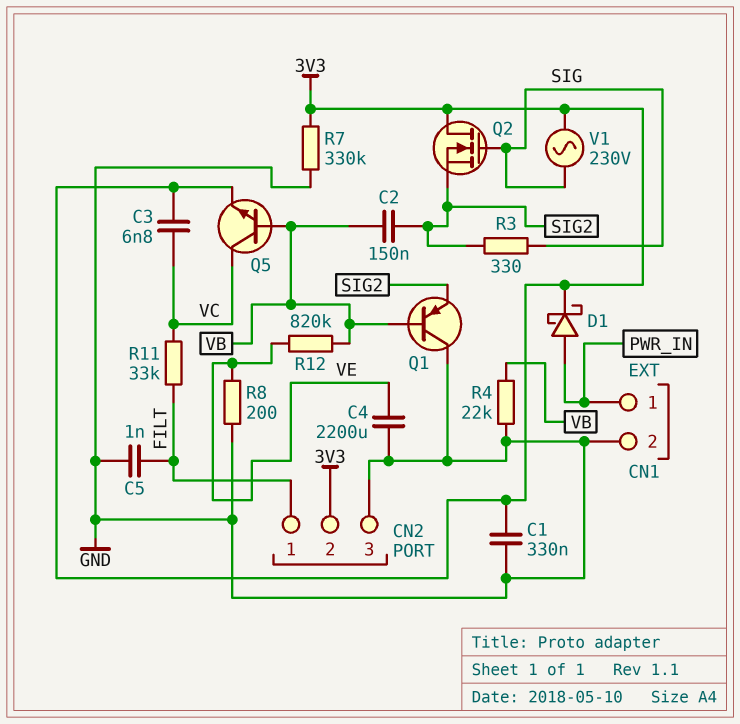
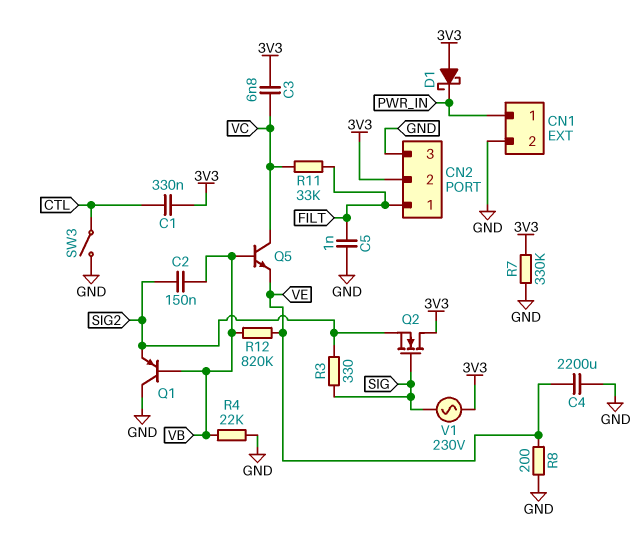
C1: 330nF (3V3, GND) -> 330nF (3V3, CTL)
D1: schottky (A PWR_IN, K 3V3) -> schottky (A 3V3, K PWR_IN)
Q5: NPN (B VB, C VC, E 3V3) -> NPN (B VB, C VC, E VE)
SW3: none -> switch (CTL, GND)

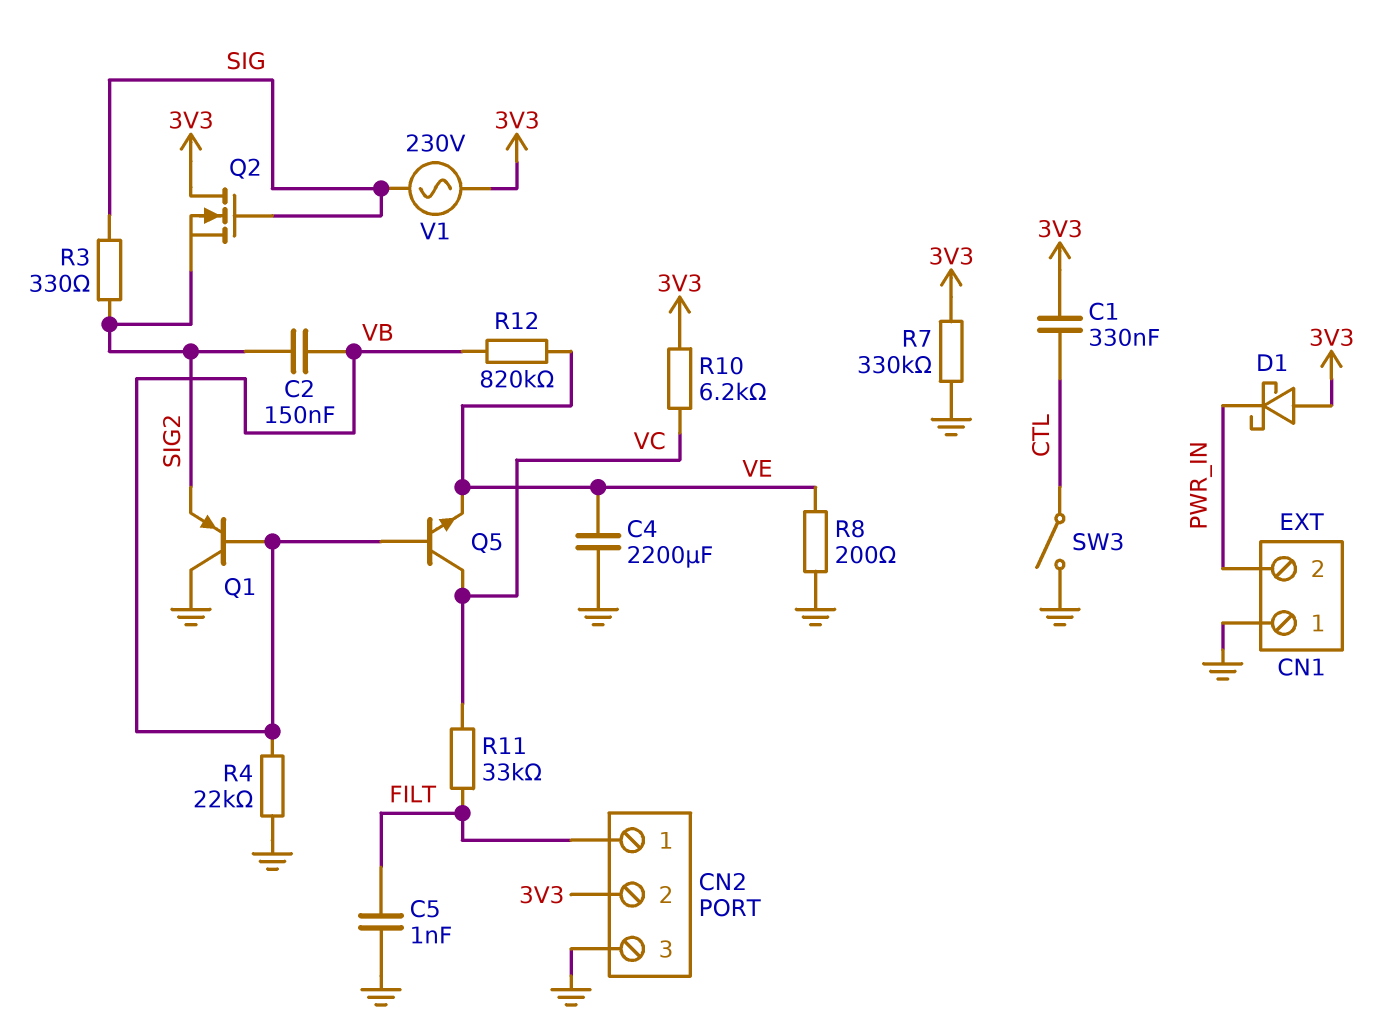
C3: 6.8nF (3V3, VC) -> none
CN1 pin 1: PWR_IN -> GND
CN1 pin 2: GND -> PWR_IN
R10: none -> 6.2k (3V3, VC)

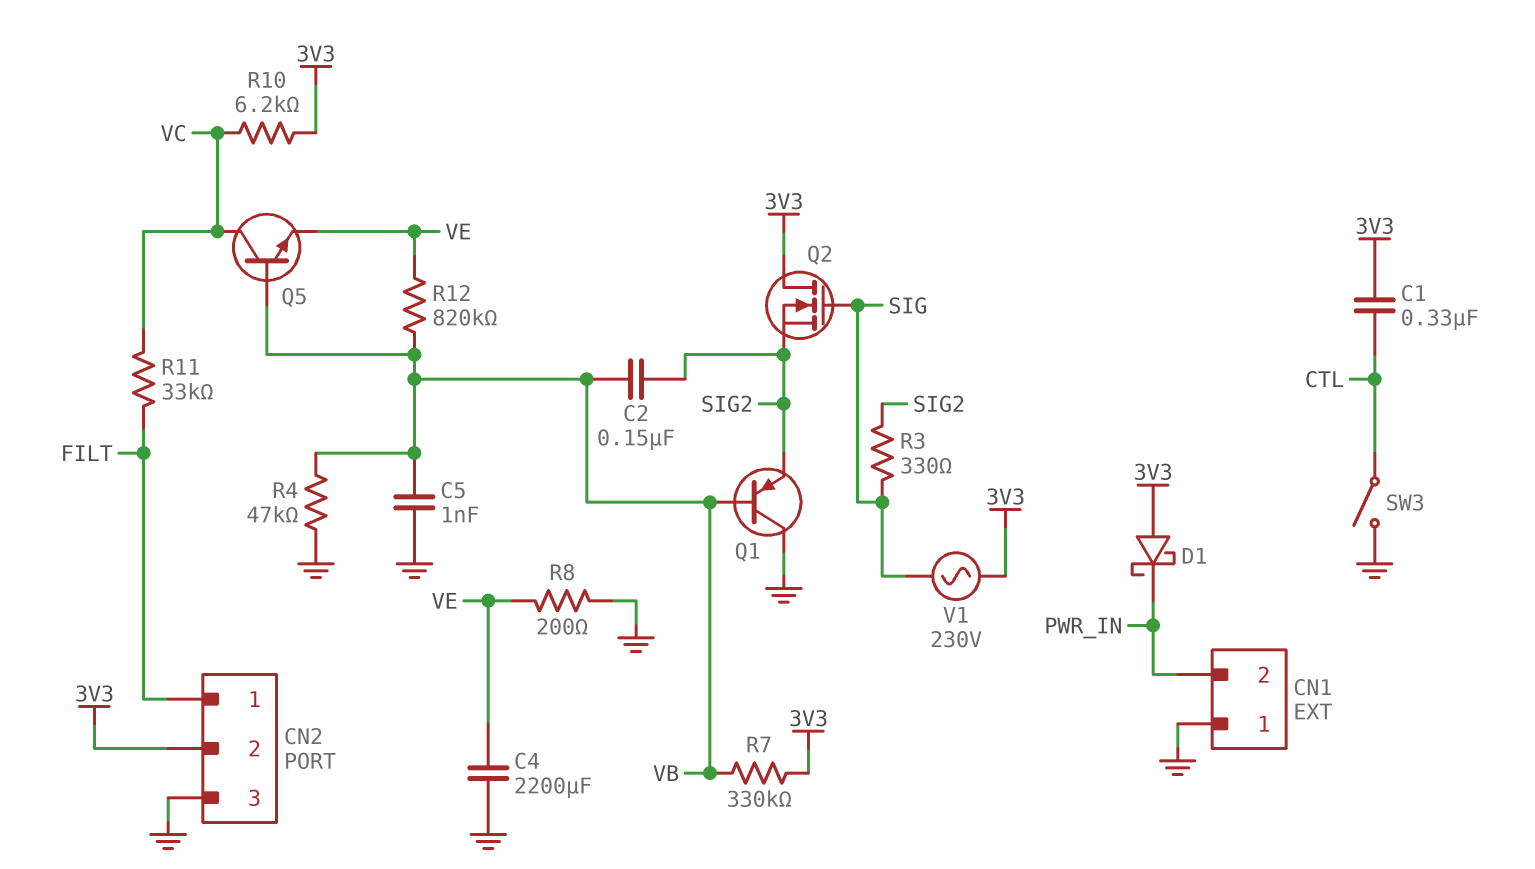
C5: 1nF (FILT, GND) -> 1nF (GND, VB)
R4: 22k (GND, VB) -> 47k (GND, VB)
R7: 330k (3V3, GND) -> 330k (3V3, VB)

